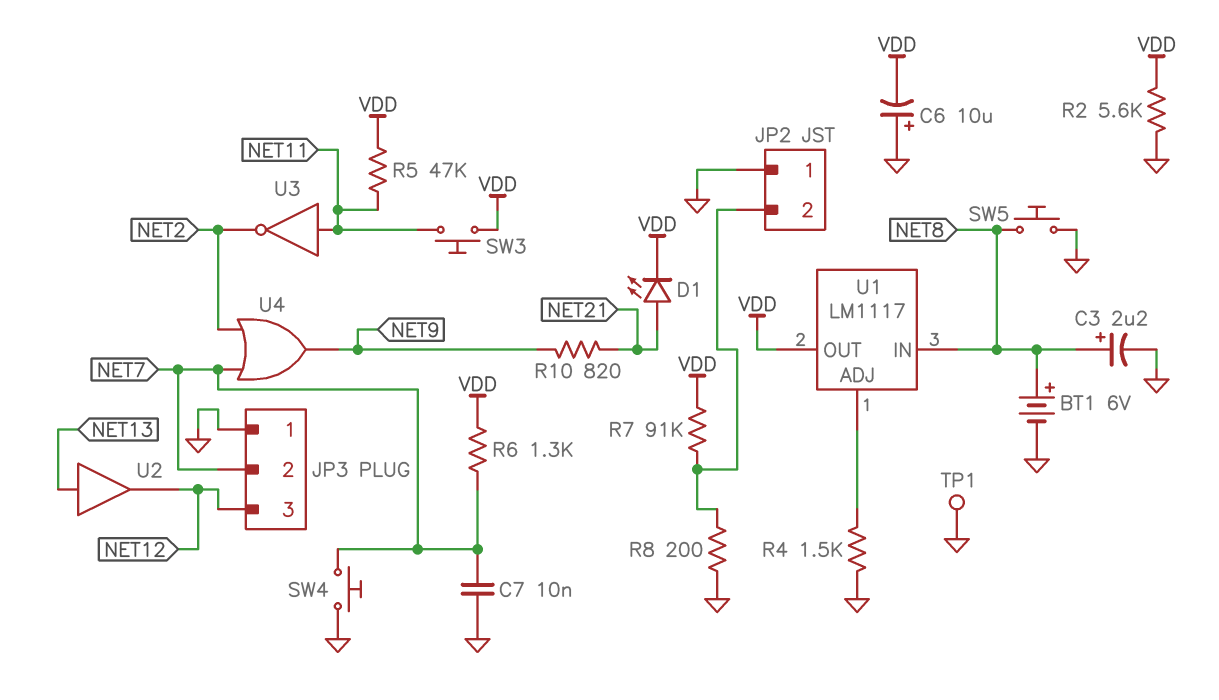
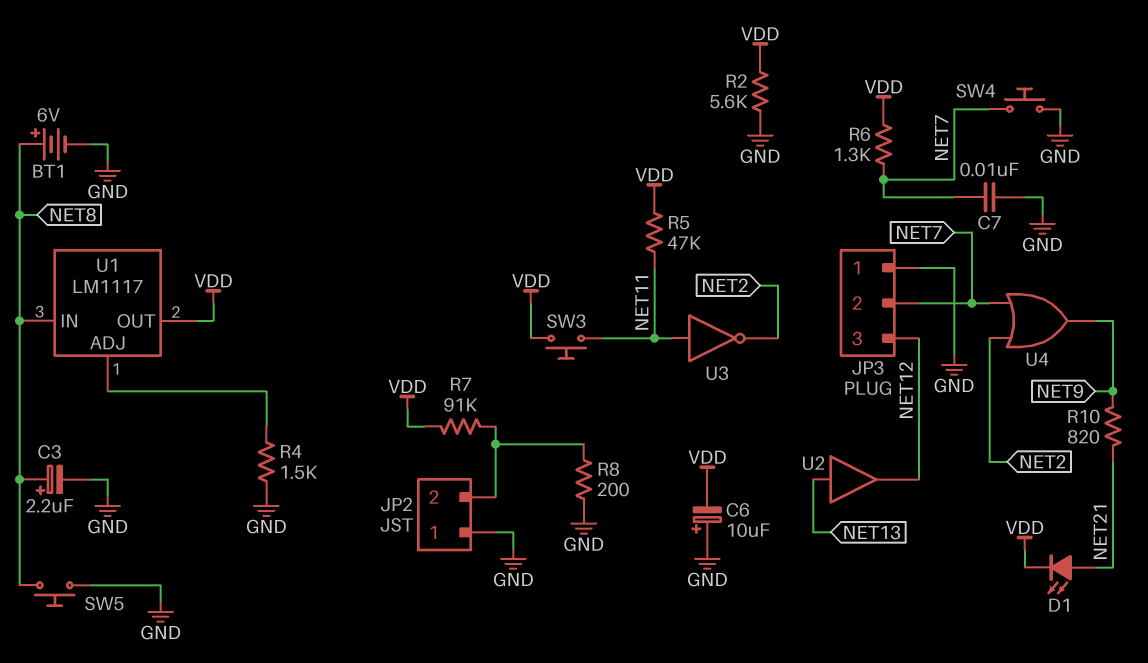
TP1: test point (GND) -> none

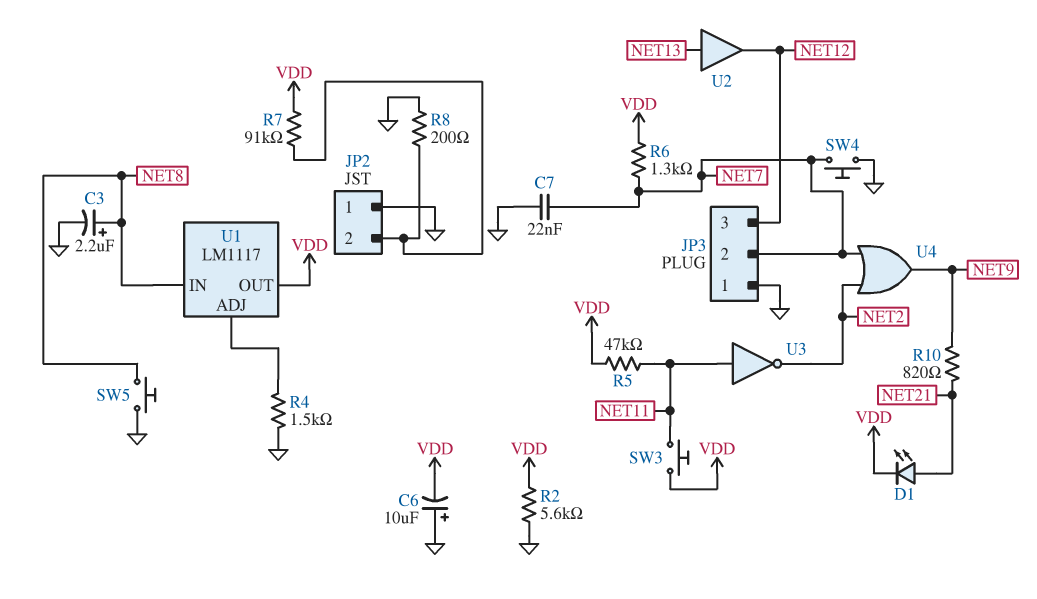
BT1: 6V (plus NET8, minus GND) -> none
C7: 10nF (GND, NET7) -> 22nF (GND, NET7)

